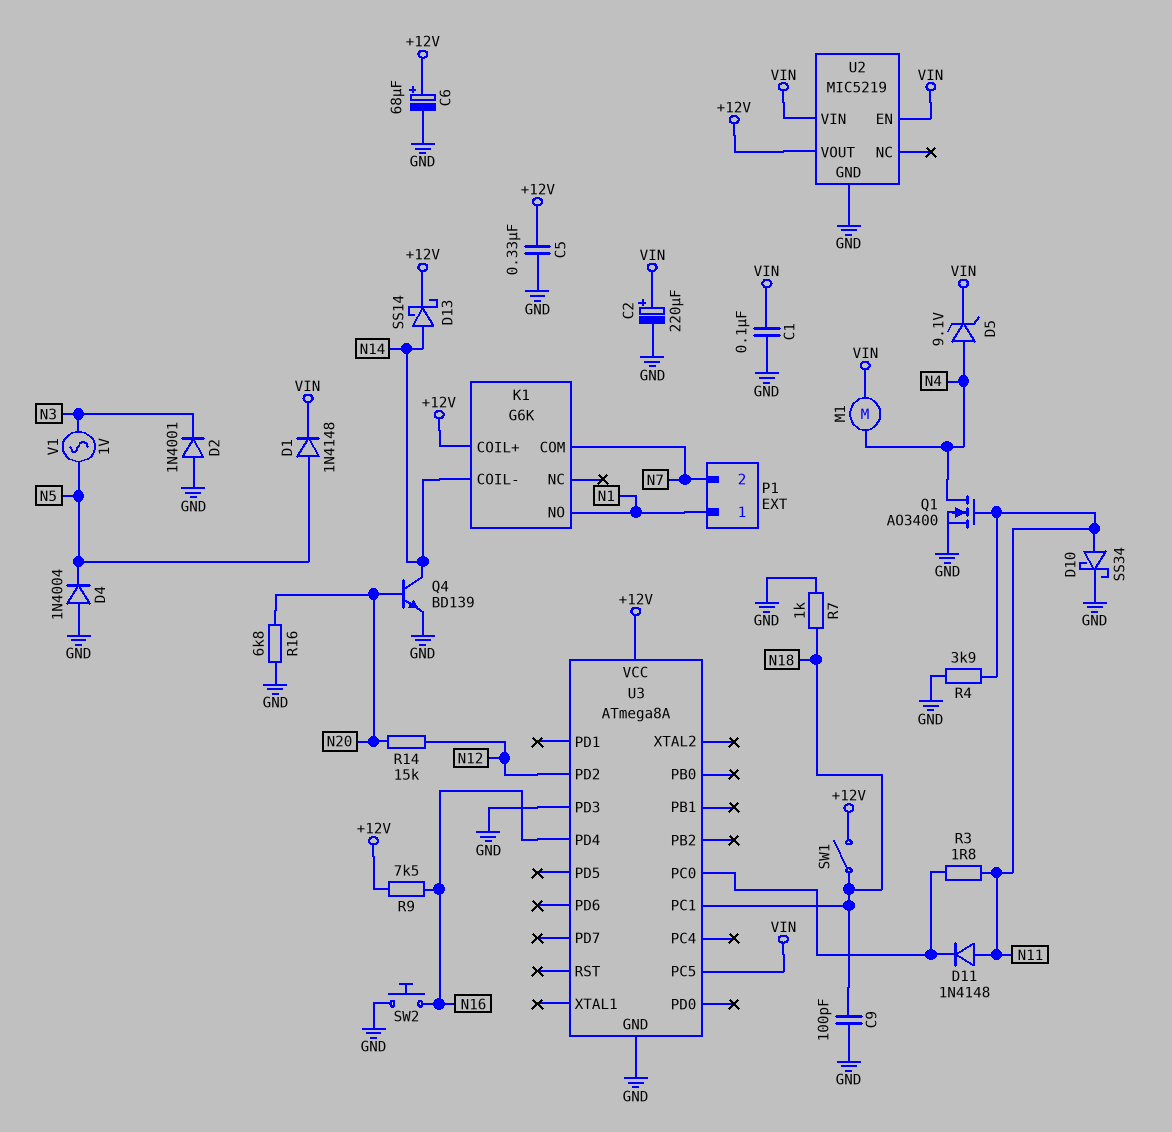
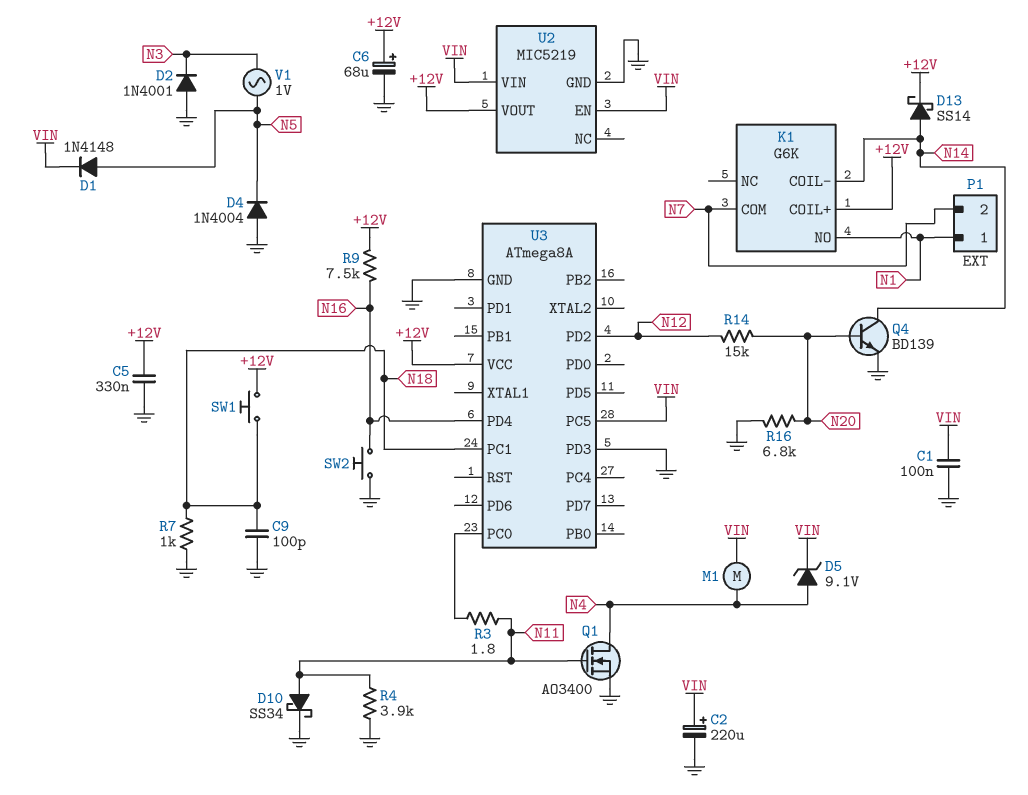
D11: diode 1N4148 (A N11, K U3/PC0) -> none
SW1: switch (+12V, N18) -> button (+12V, N18)

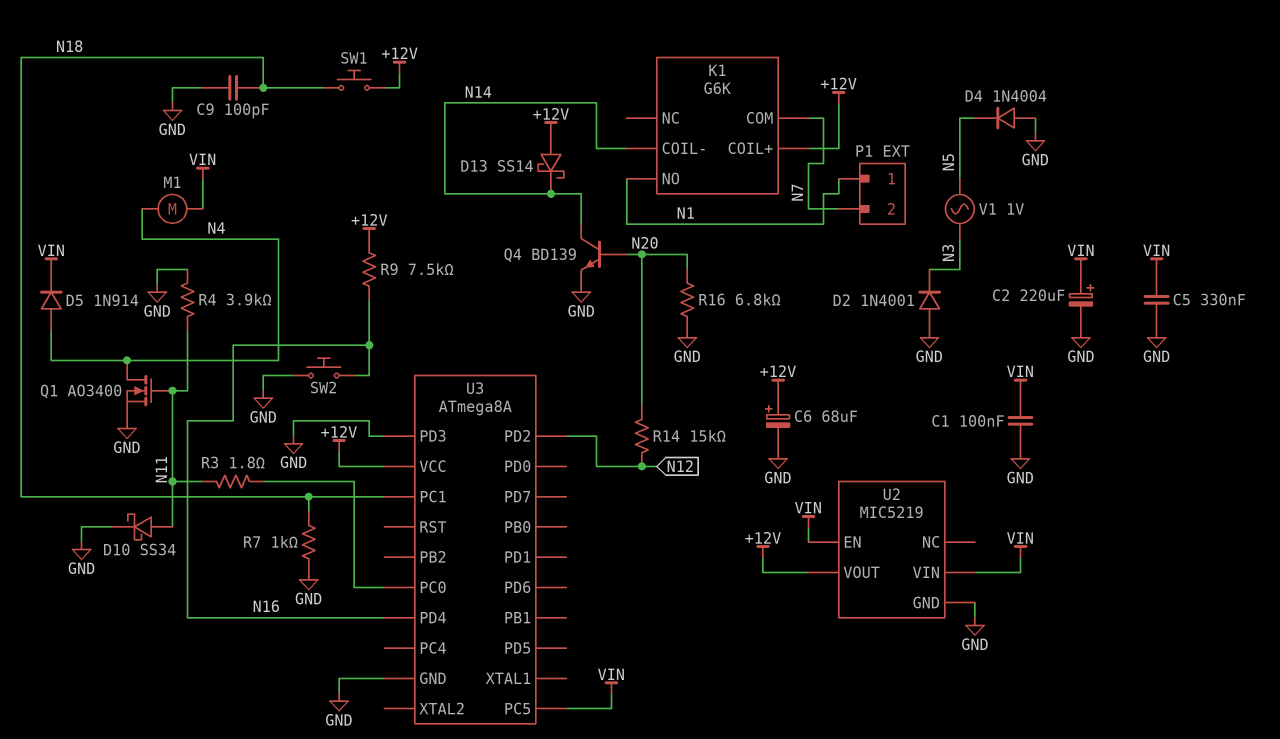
C5: 330nF (+12V, GND) -> 330nF (GND, VIN)
D1: diode 1N4148 (A N5, K VIN) -> none
D5: zener 9.1V (A N4, K VIN) -> diode 1N914 (A N4, K VIN)
D13: schottky SS14 (A N14, K +12V) -> schottky SS14 (A +12V, K N14)

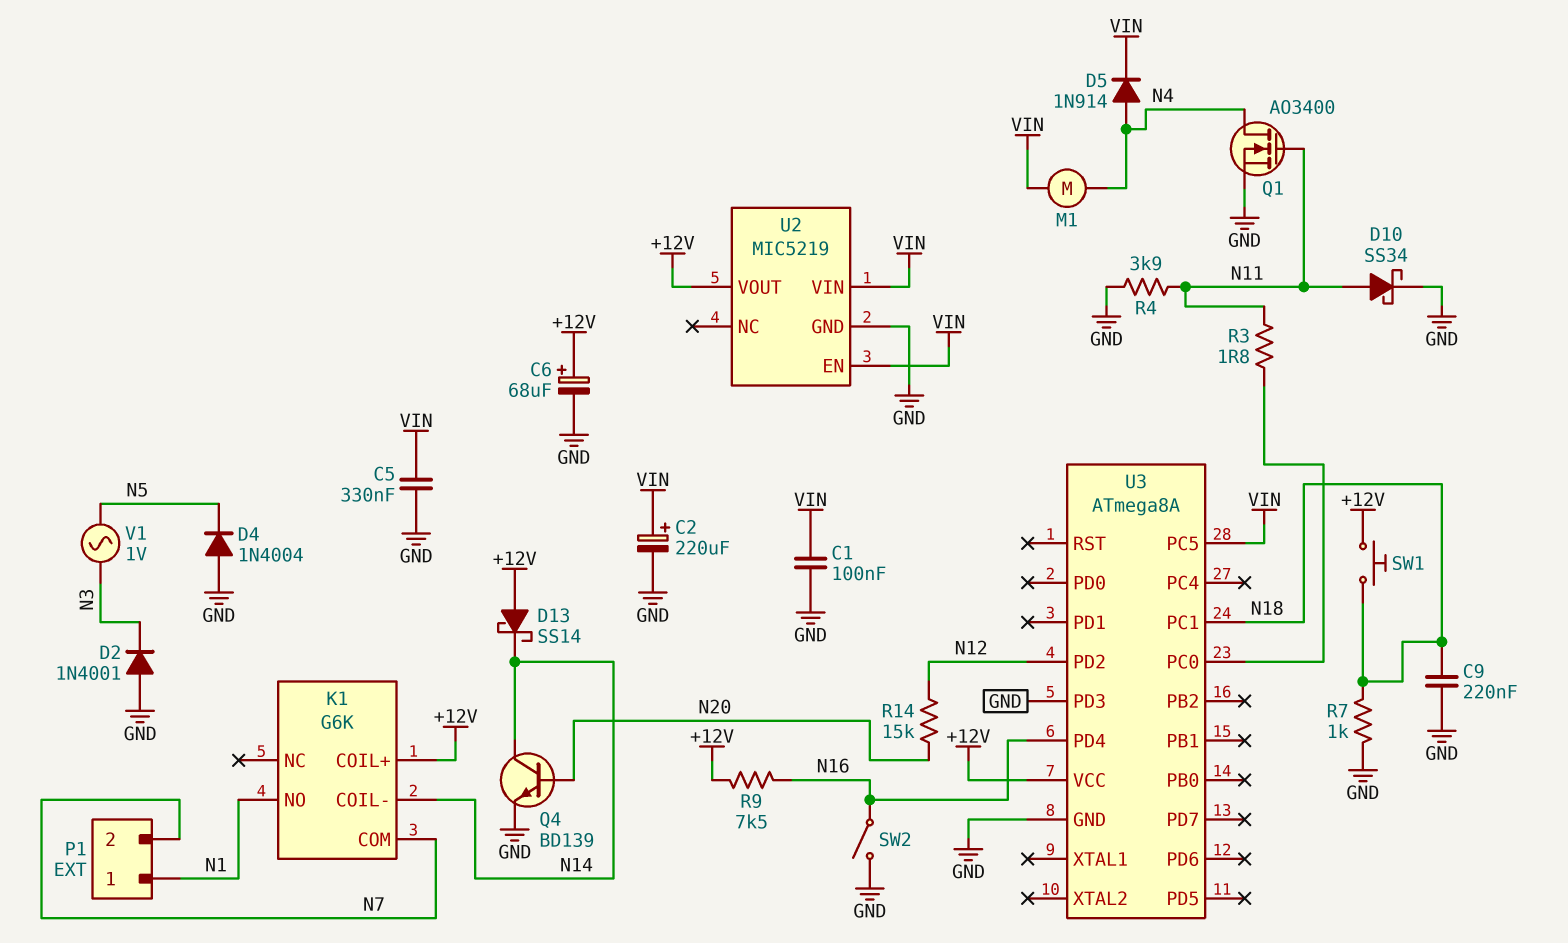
C9: 100pF (GND, N18) -> 220nF (GND, N18)
R16: 6.8k (GND, N20) -> none
SW2: button (GND, N16) -> switch (GND, N16)

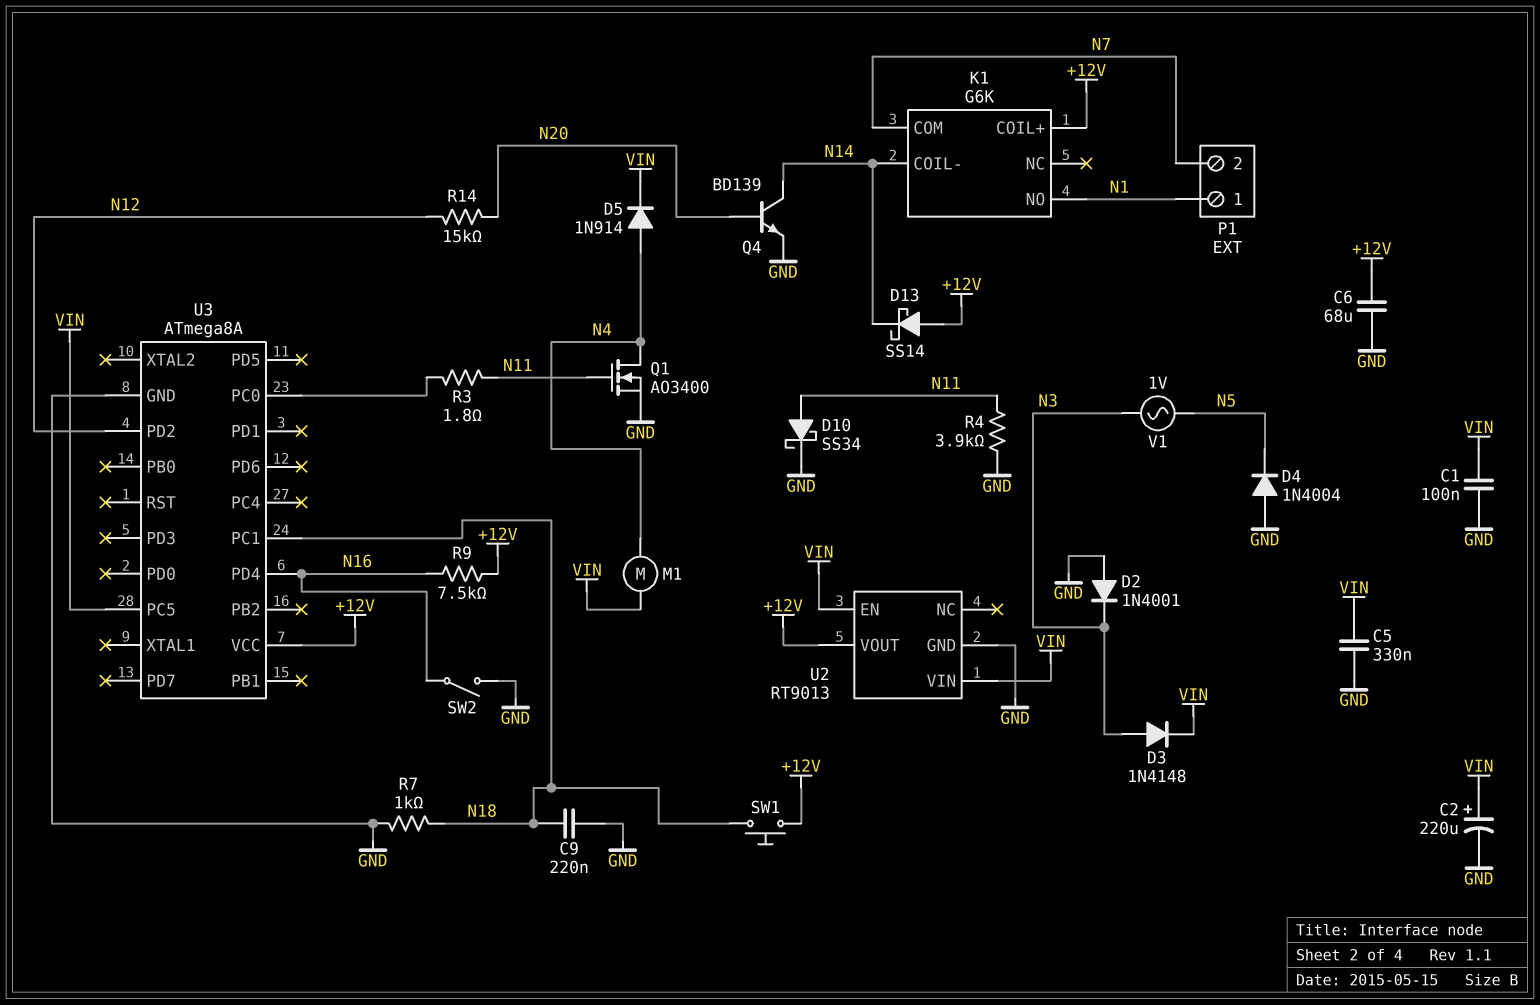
C6: 68uF (plus +12V, minus GND) -> 68uF (+12V, GND)
D3: none -> diode 1N4148 (A N3, K VIN)
U2: MIC5219 -> RT9013
U3 pin PD3: GND -> none

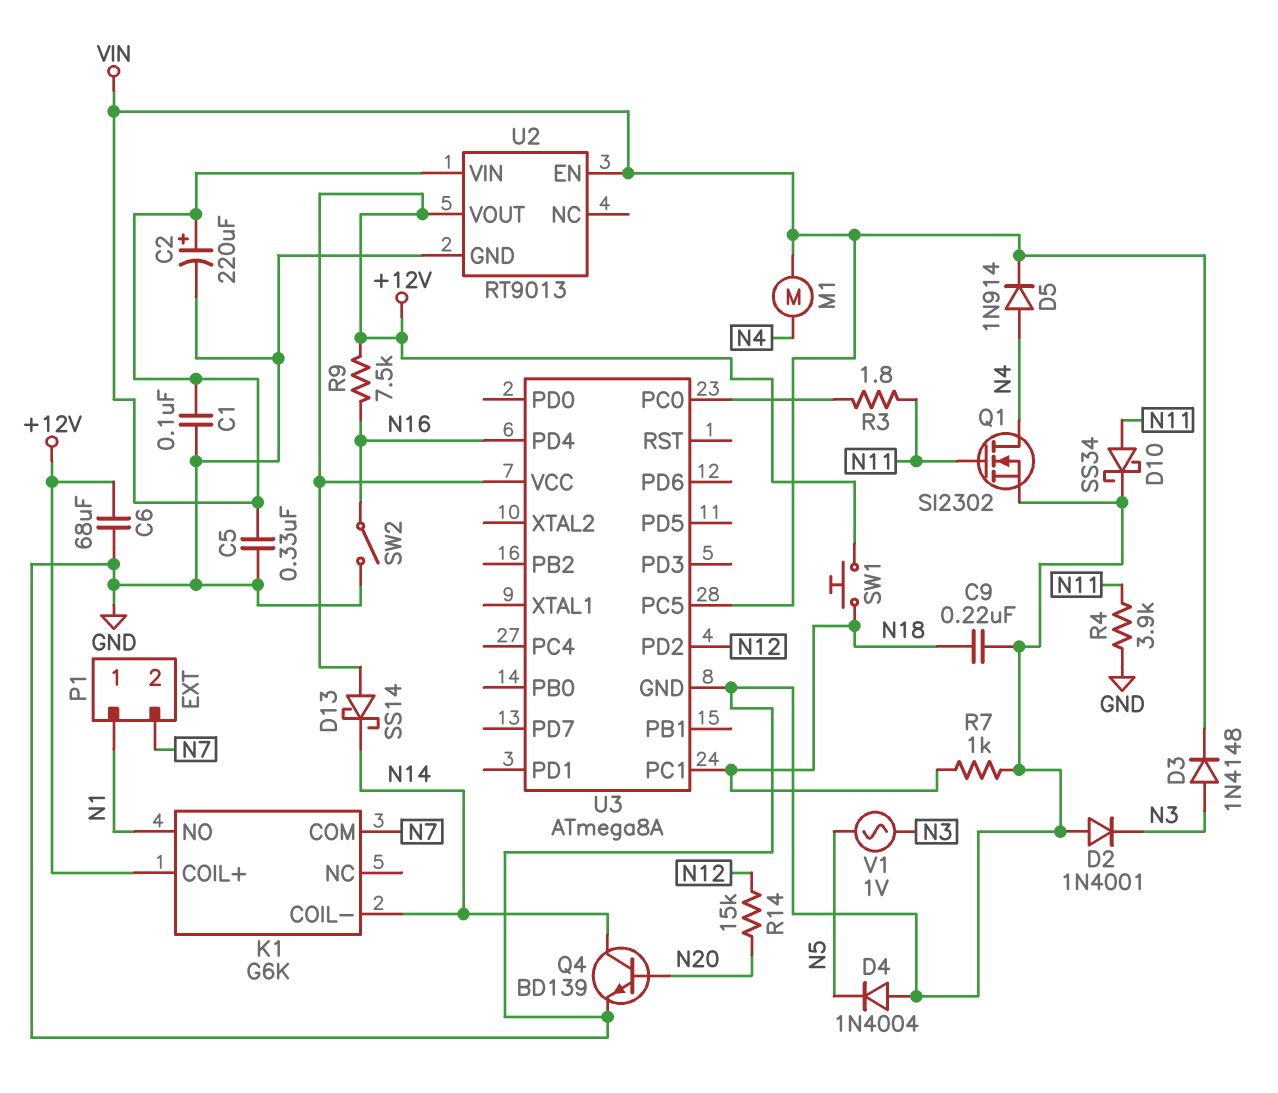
Q1: NMOS AO3400 (G N11, D N4, S GND) -> NMOS SI2302 (G N11, D N4, S GND)

